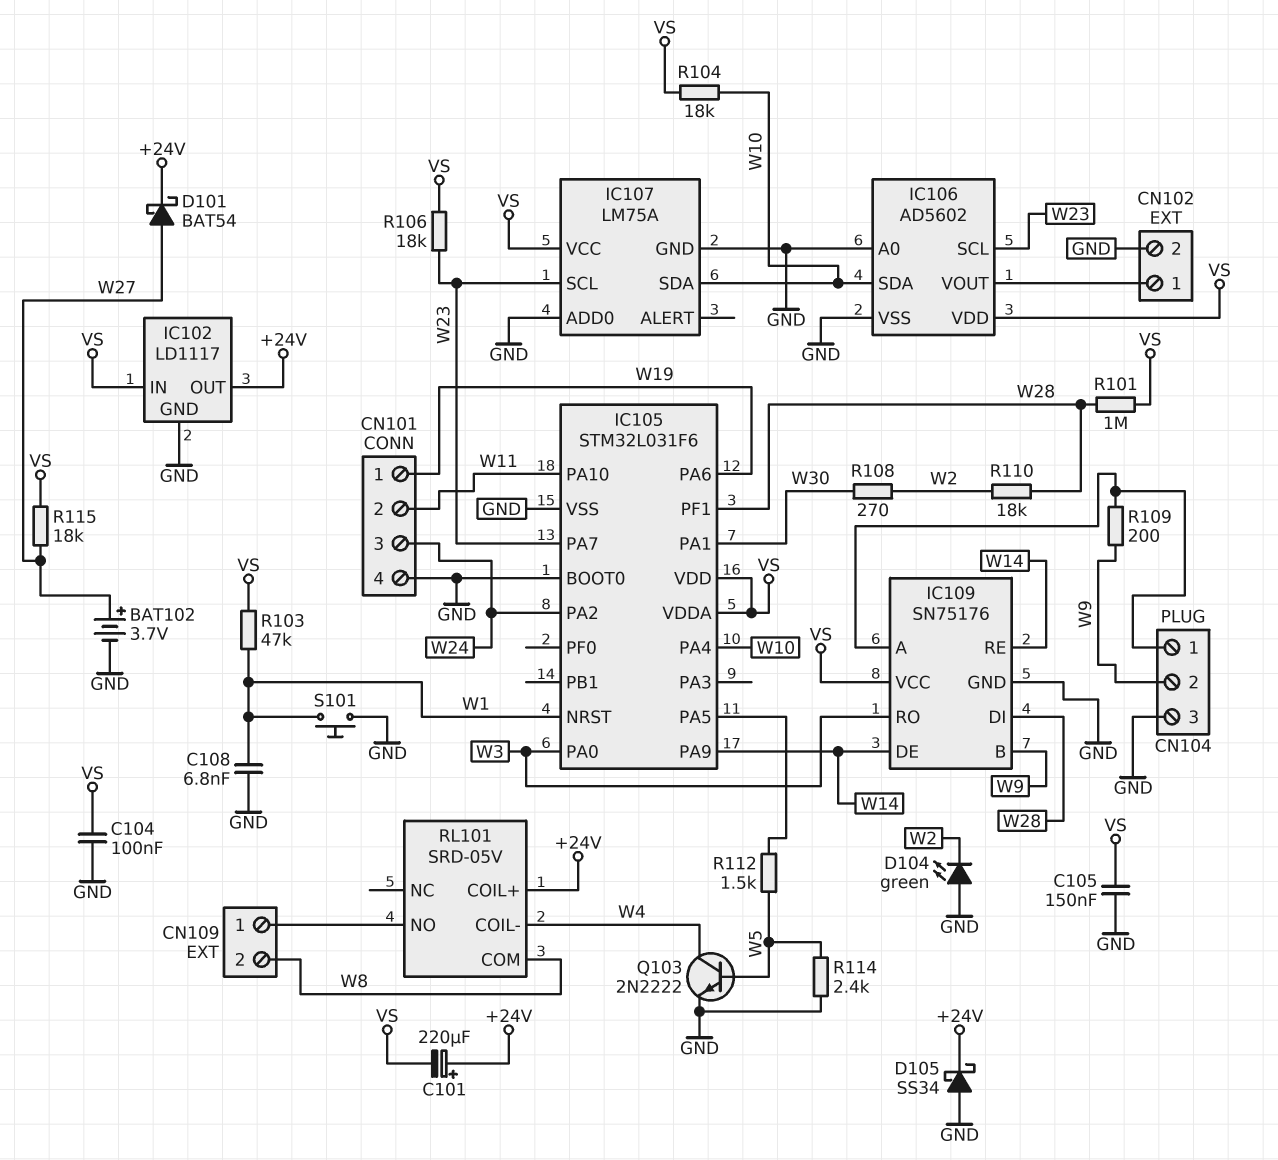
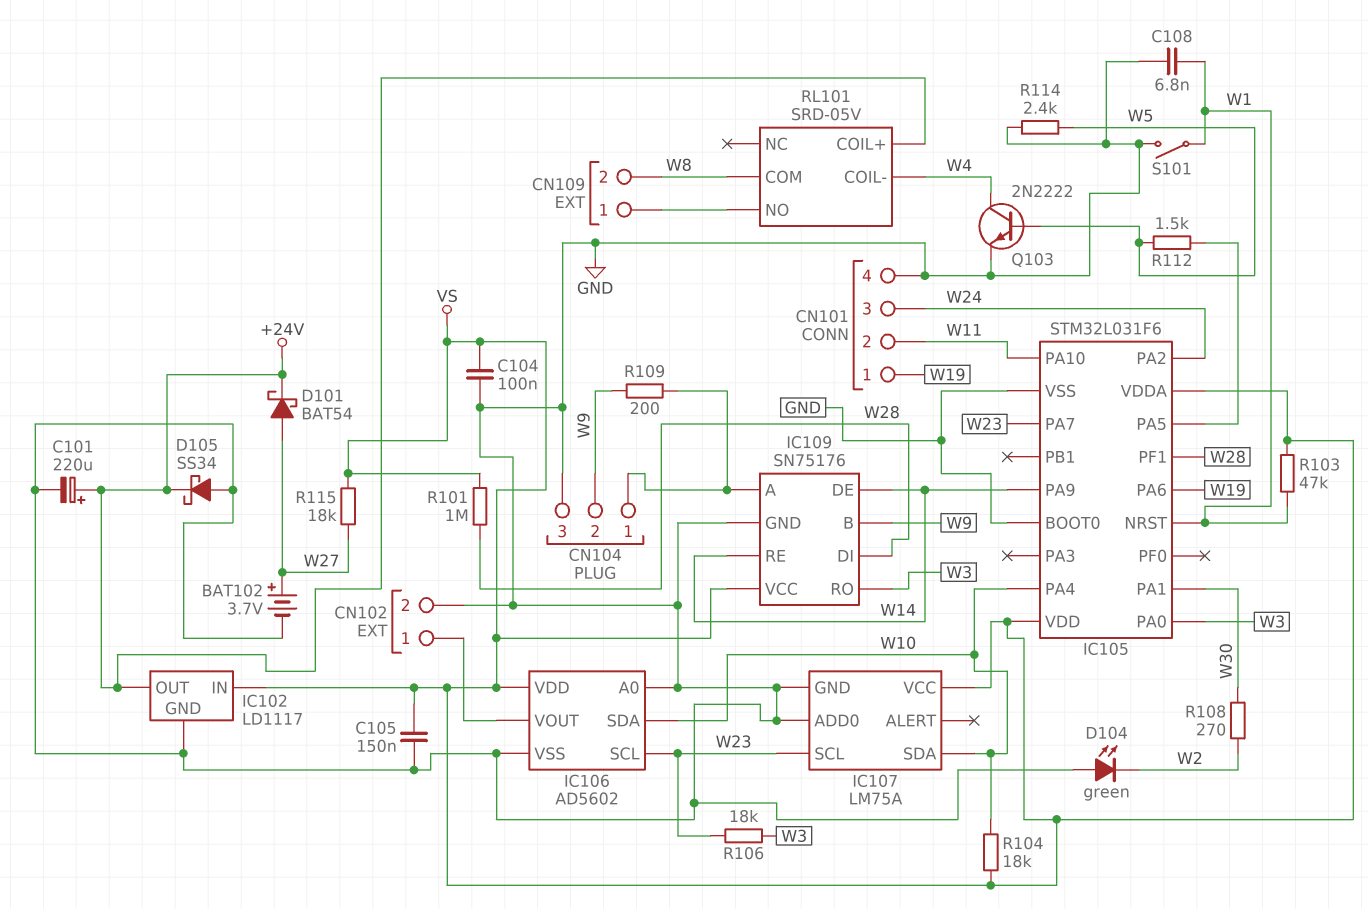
C101: 220uF (plus +24V, minus VS) -> 220uF (plus +24V, minus GND)
R106: 18k (VS, W23) -> 18k (W3, W23)
R110: 18k (W2, W28) -> none
S101: button (GND, W1) -> switch (GND, W1)

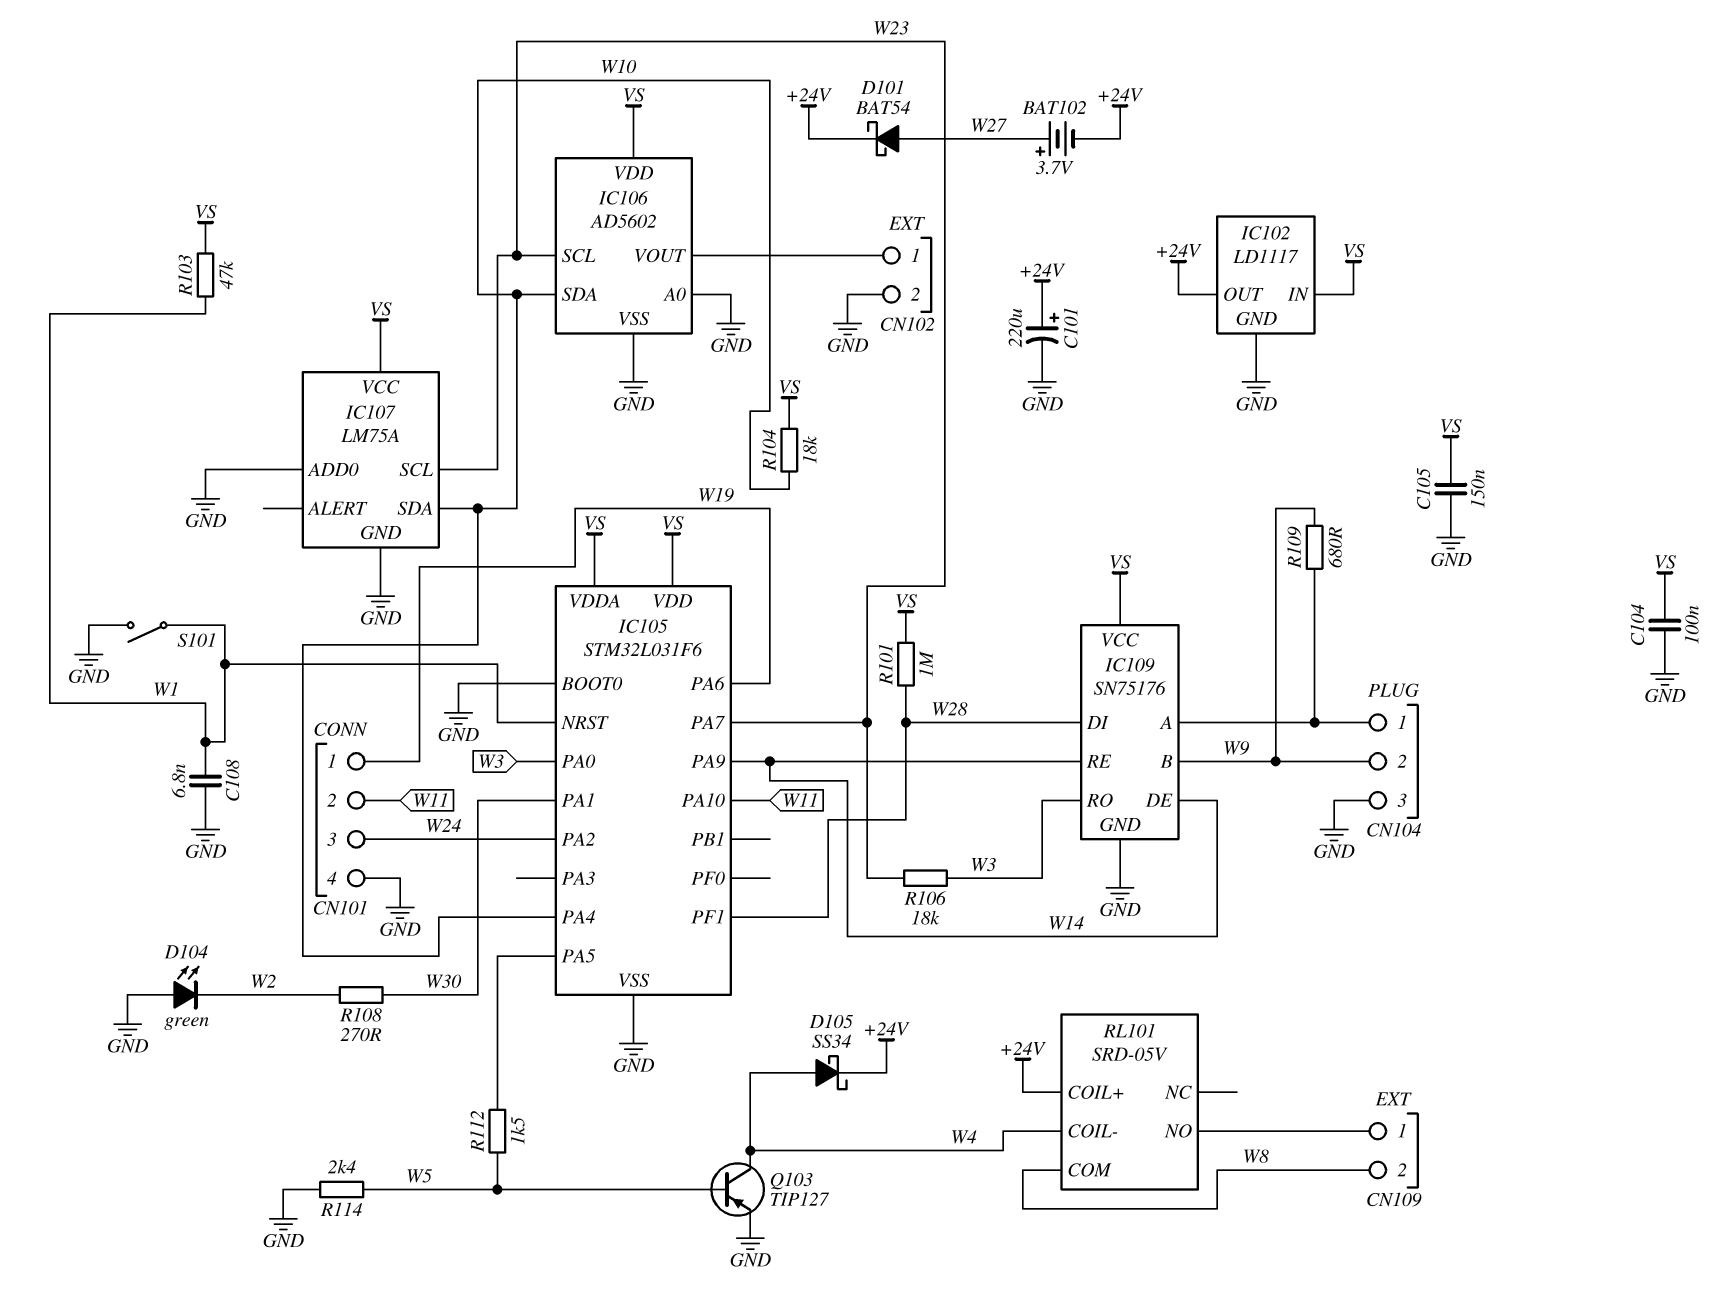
BAT102: 3.7V (plus W27, minus GND) -> 3.7V (plus W27, minus +24V)
D105: schottky SS34 (A GND, K +24V) -> schottky SS34 (A W4, K +24V)
Q103: NPN 2N2222 (B W5, C W4, E GND) -> PNP TIP127 (B W5, C W4, E GND)
R109: 200 (CN104/1, W9) -> 680 (CN104/1, W9)
R115: 18k (VS, W27) -> none

